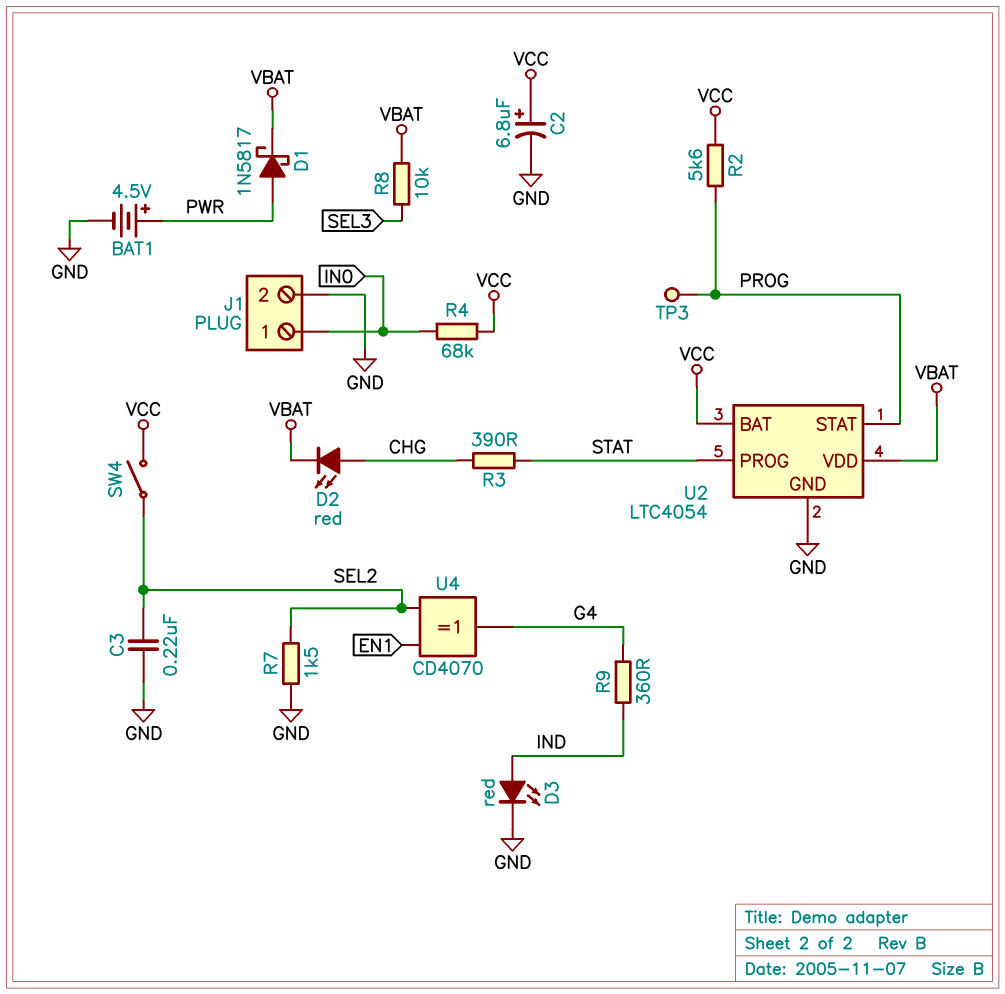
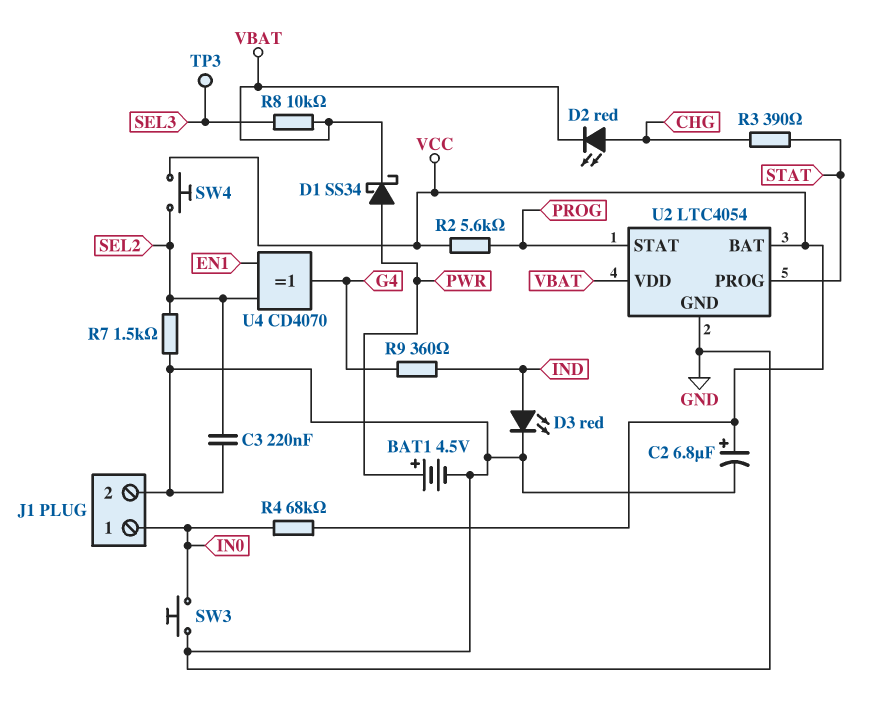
D1: schottky 1N5817 (A PWR, K VBAT) -> schottky SS34 (A PWR, K VBAT)
SW3: none -> button (GND, IN0)
SW4: switch (SEL2, VCC) -> button (SEL2, VCC)
TP3: test point (PROG) -> test point (SEL3)

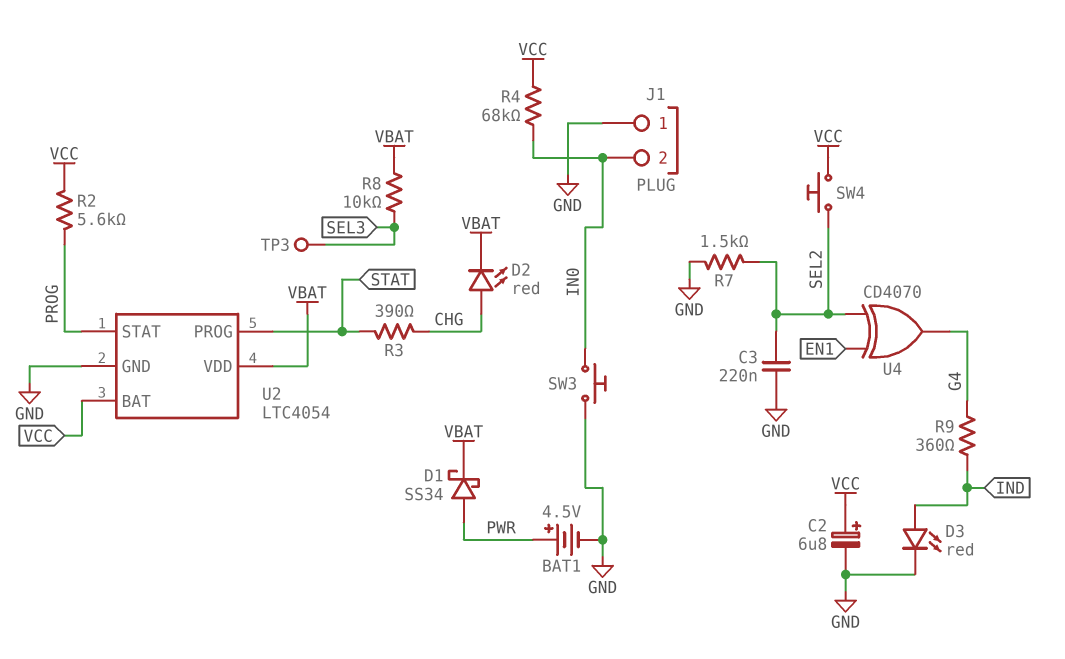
J1 pin 1: IN0 -> GND
J1 pin 2: GND -> IN0

